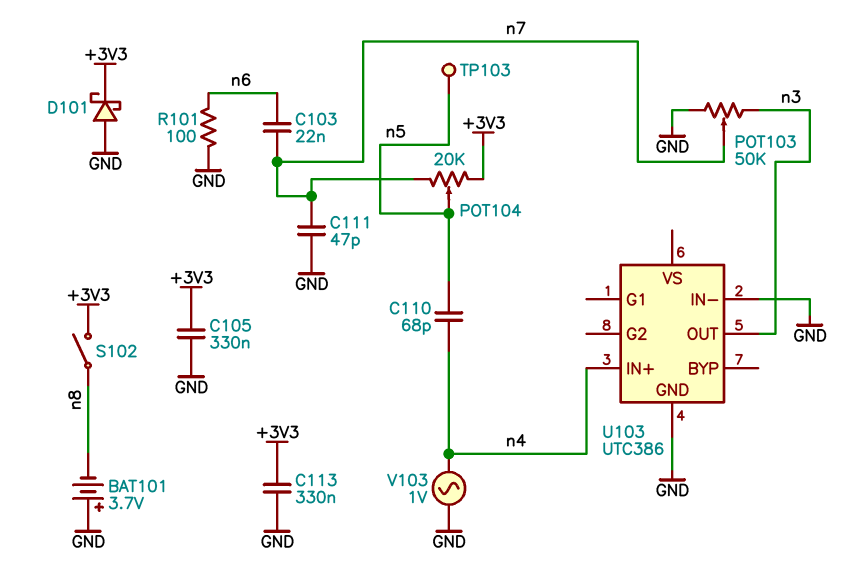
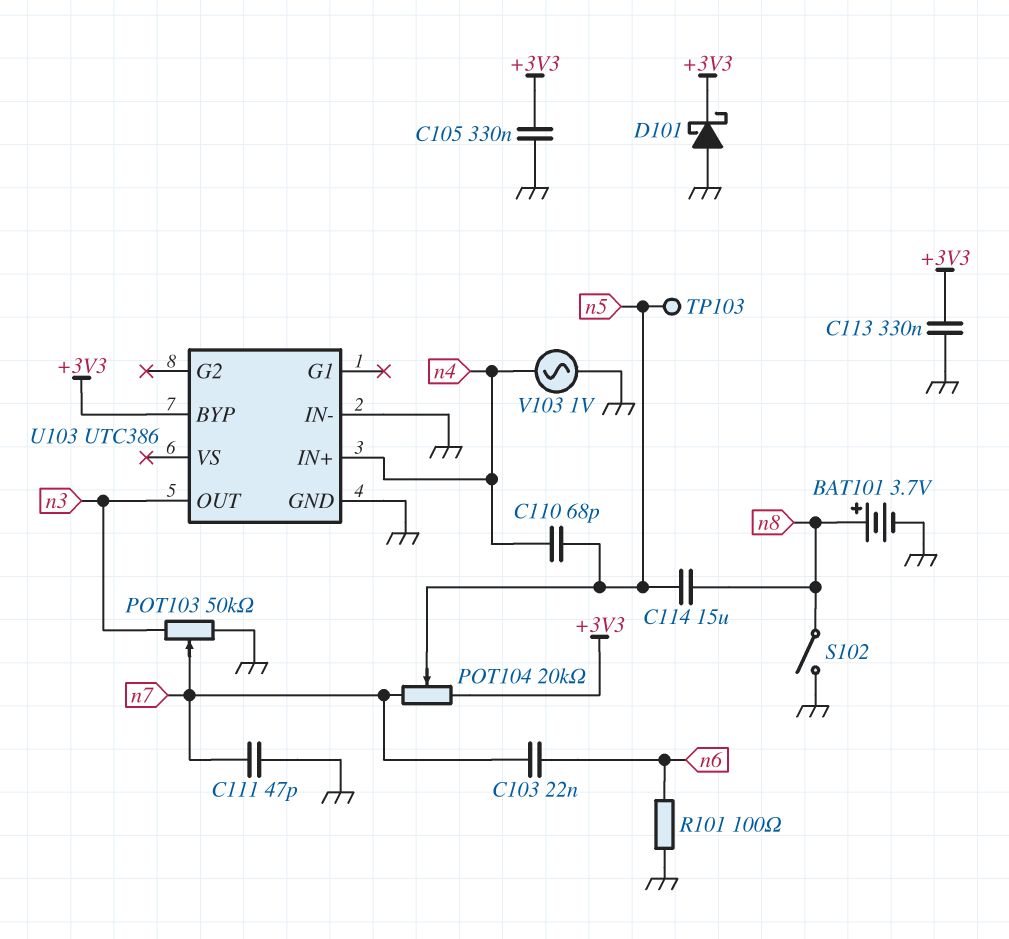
BAT101: 3.7V (plus GND, minus n8) -> 3.7V (plus n8, minus GND)
C114: none -> 15uF (n5, n8)
S102: switch (+3V3, n8) -> switch (GND, n8)
U103 pin BYP: none -> +3V3

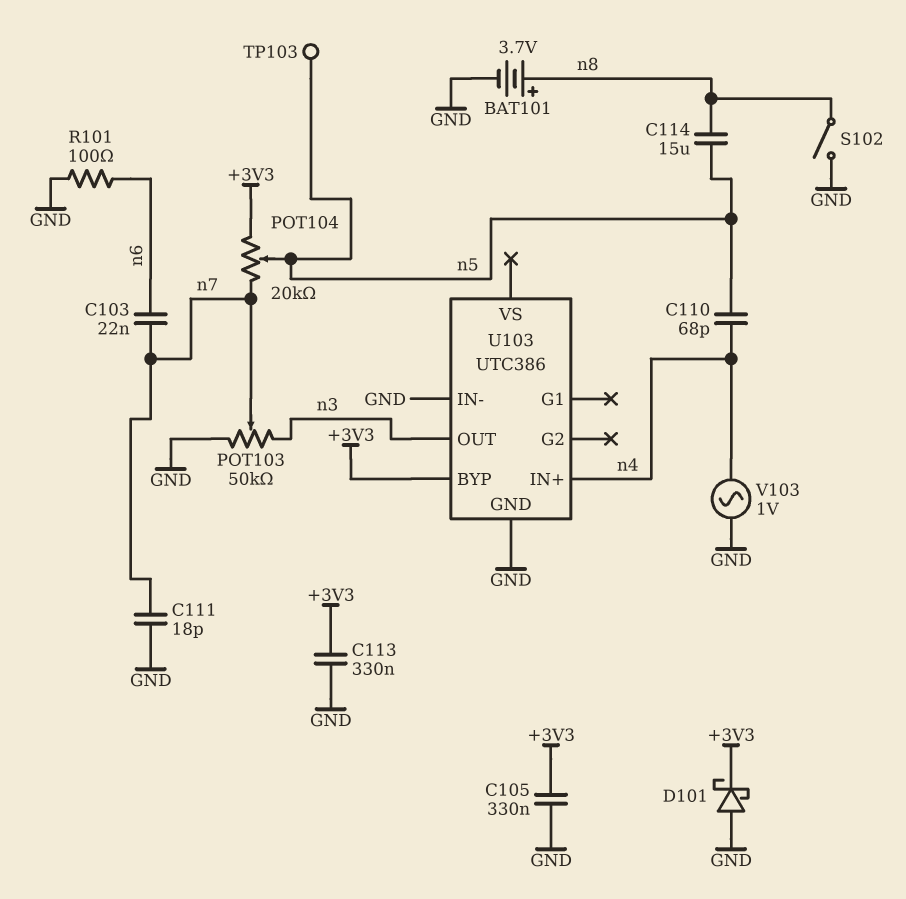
C111: 47pF (GND, n7) -> 18pF (GND, n7)

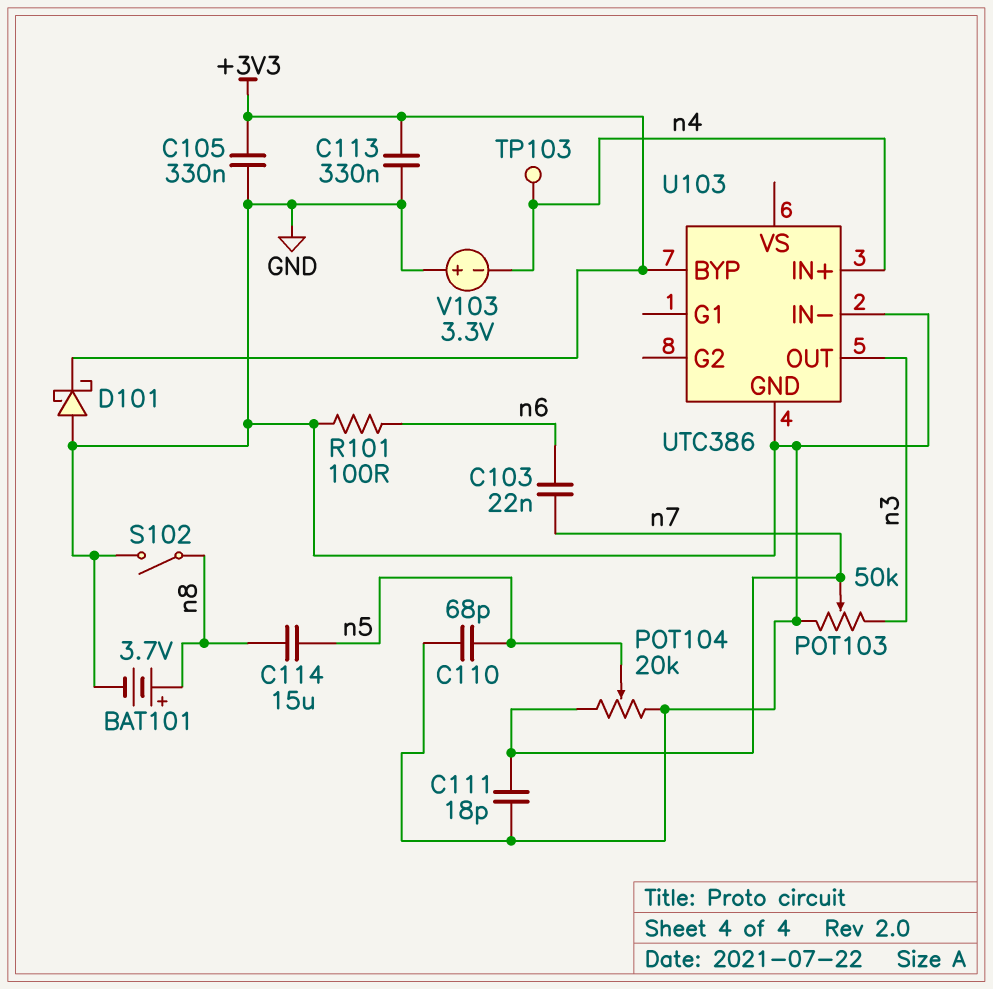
C110: 68pF (n4, n5) -> 68pF (GND, n5)
POT104: 20k (+3V3, n7, wiper n5) -> 20k (GND, n7, wiper n5)
TP103: test point (n5) -> test point (n4)
V103: AC 1V (GND, n4) -> 3.3V (plus GND, minus n4)

